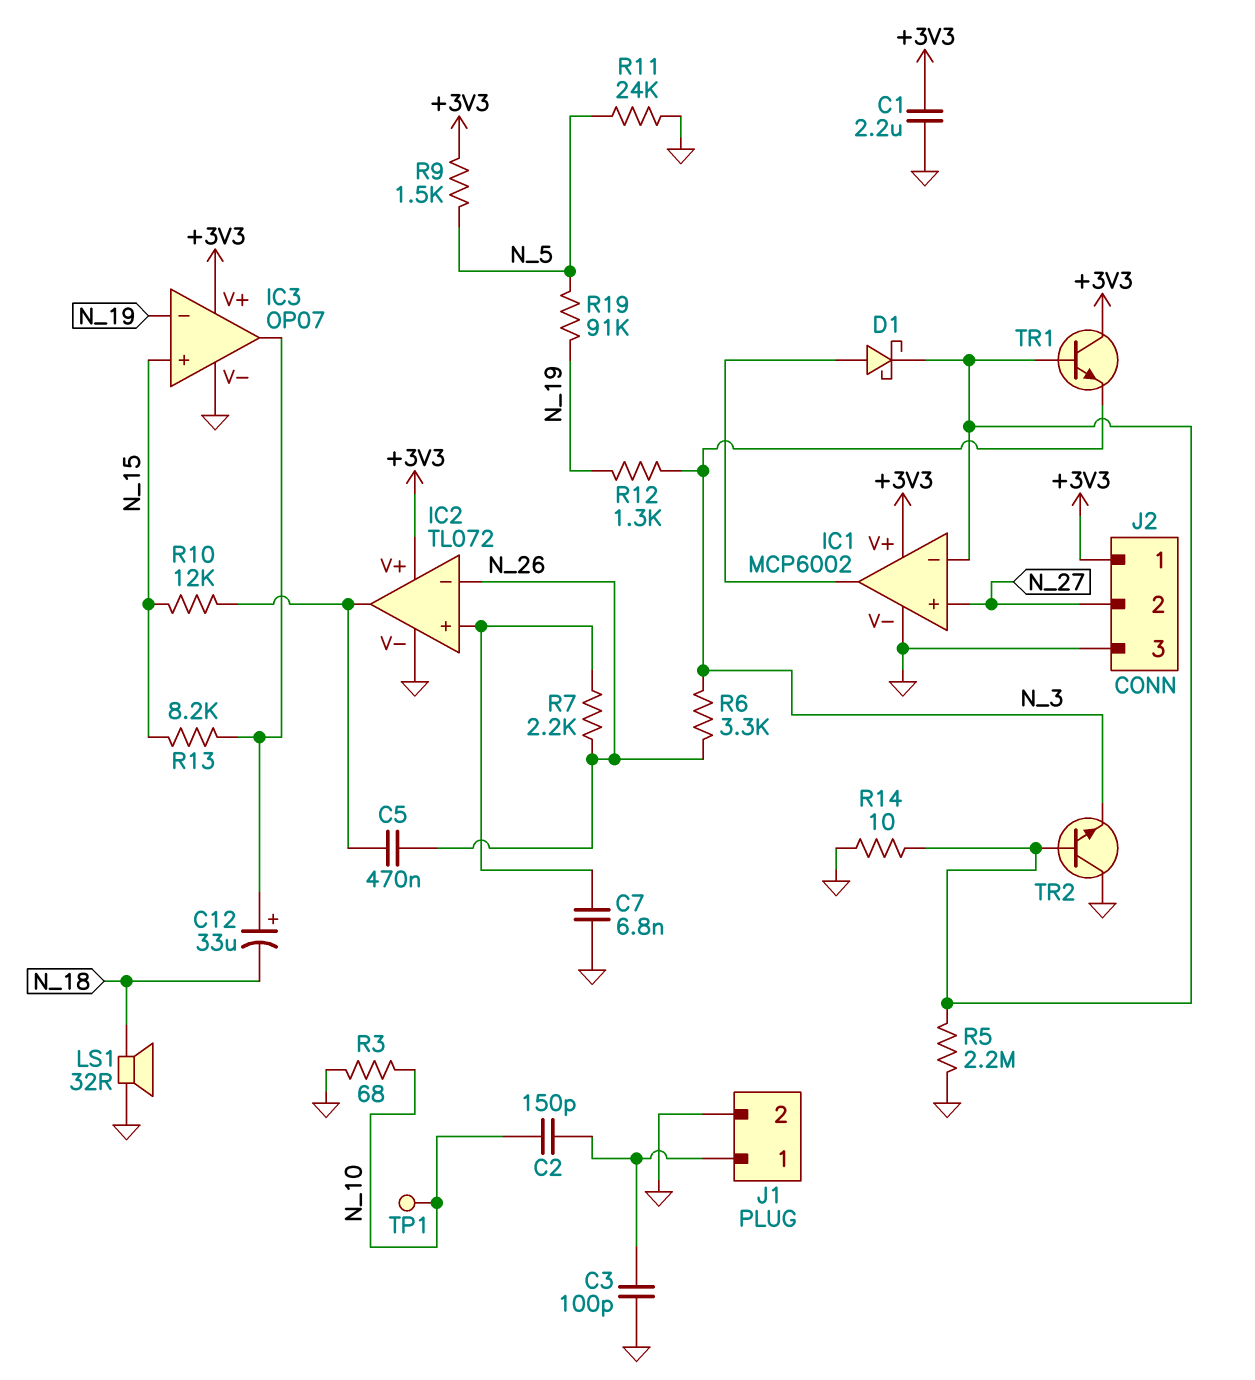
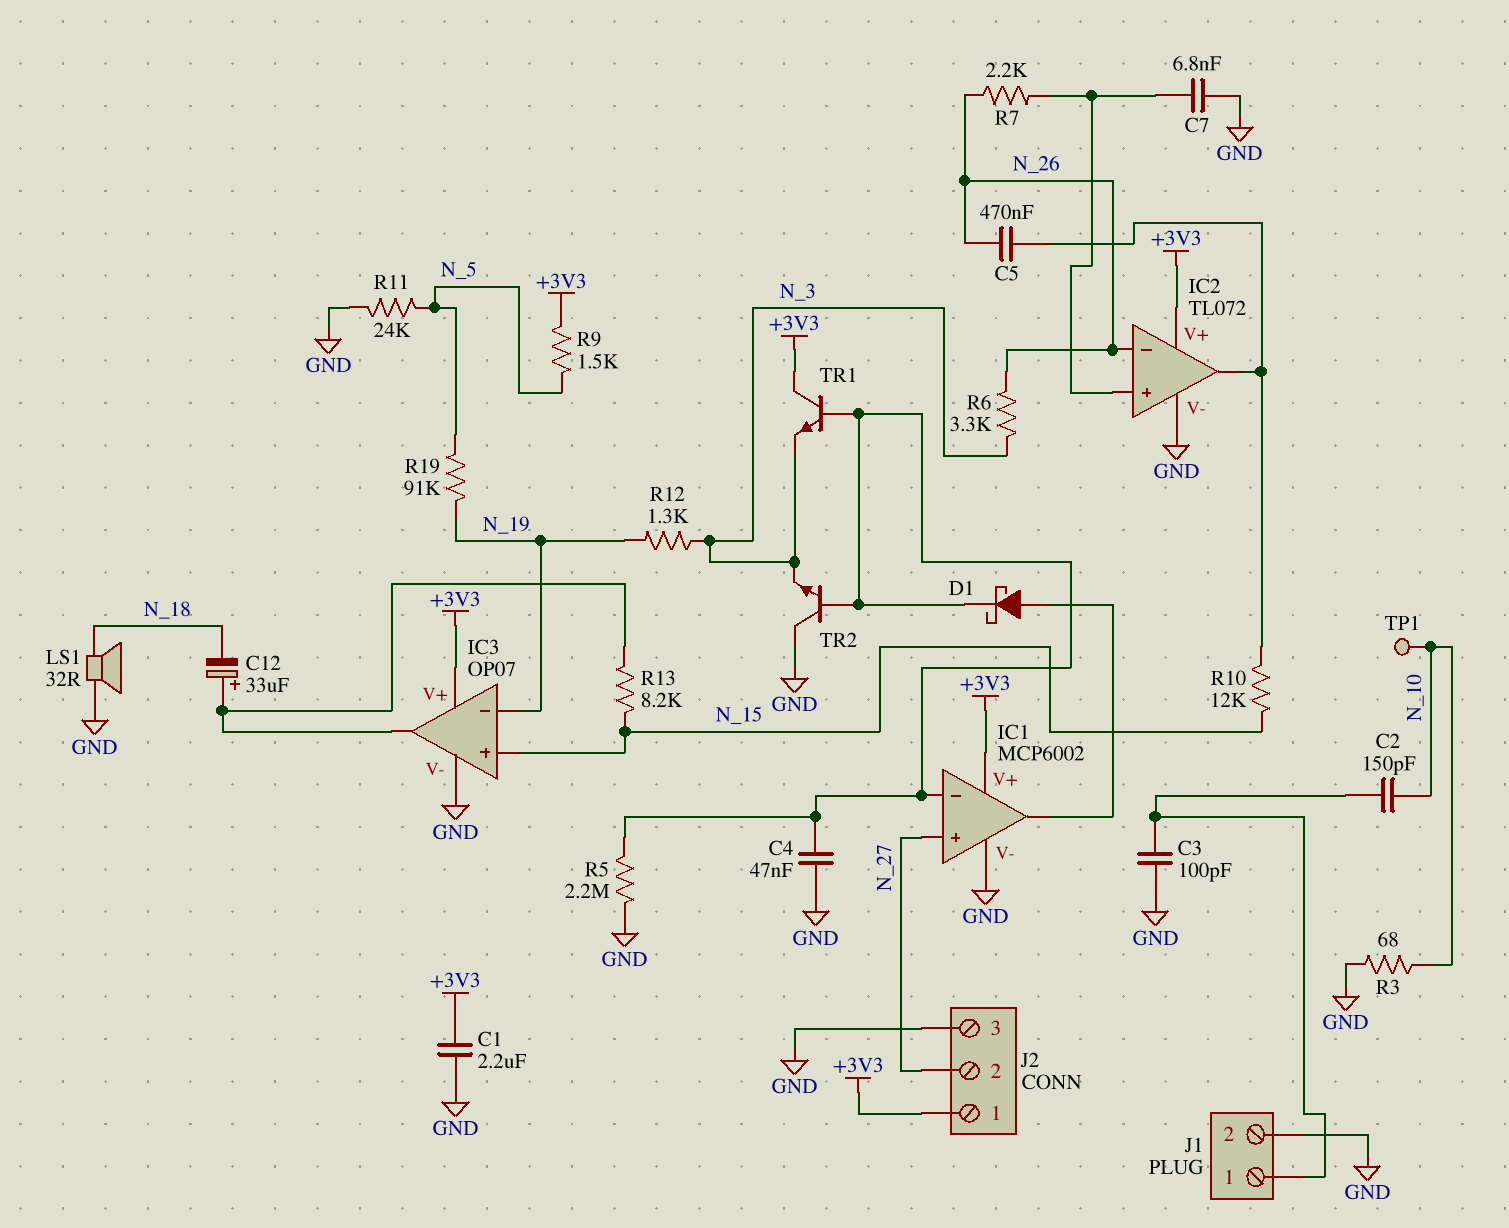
C4: none -> 47nF (GND, IC1/in-)
R14: 10 (GND, IC1/in-) -> none

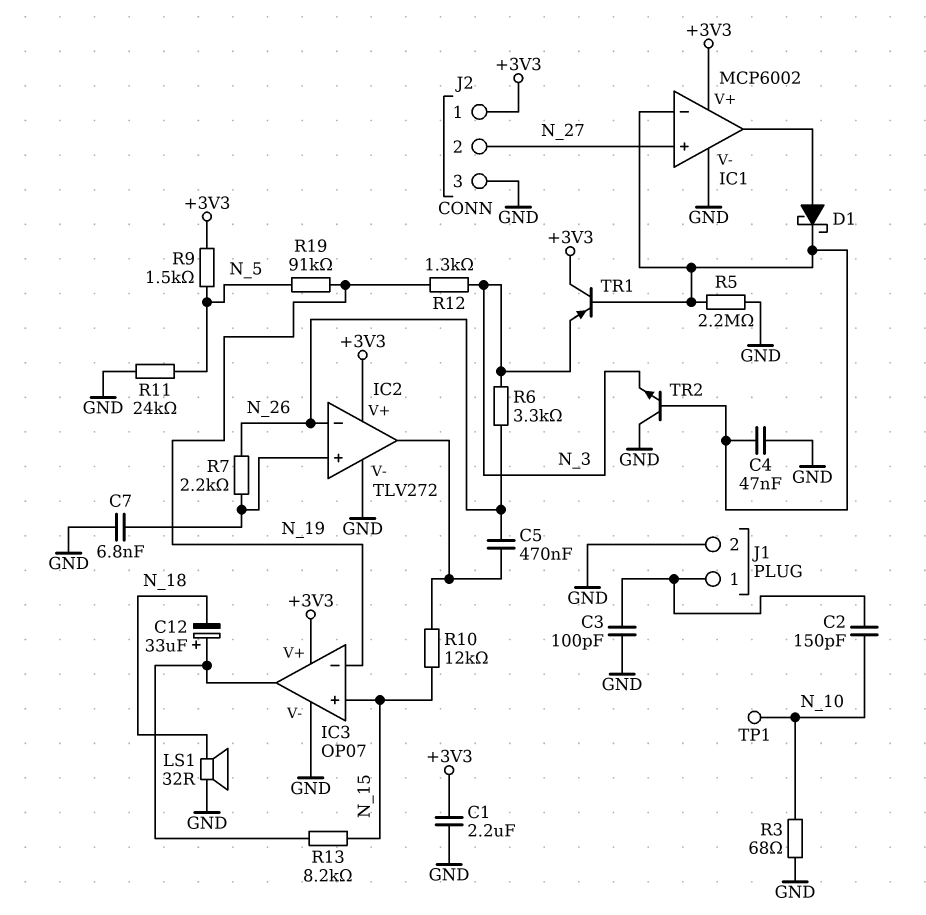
IC2: TL072 -> TLV272
TR1: NPN (B IC1/in-, C +3V3, E N_3) -> PNP (B IC1/in-, C +3V3, E N_3)

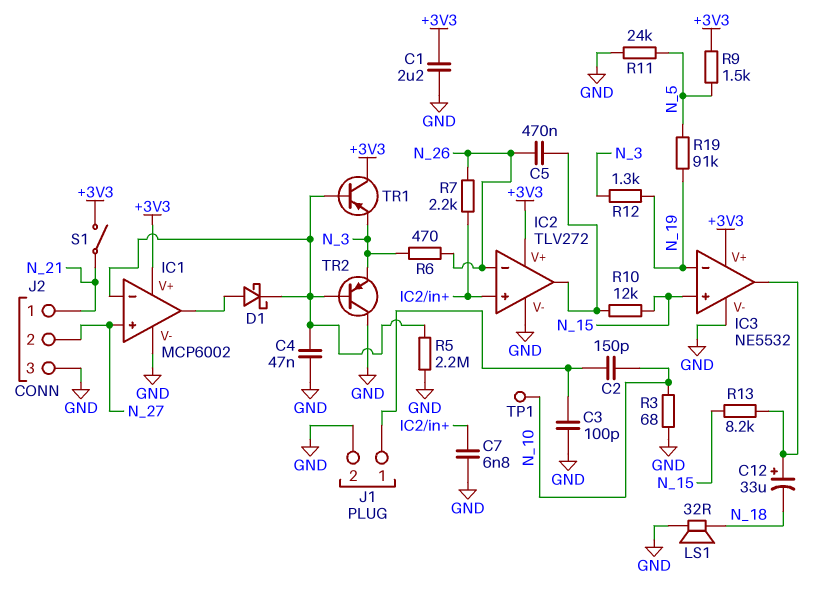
IC3: OP07 -> NE5532
J2 pin 1: +3V3 -> N_21
R6: 3.3k (N_3, N_26) -> 470 (N_3, N_26)
S1: none -> switch (+3V3, N_21)
TR2: NPN (B IC1/in-, C GND, E N_3) -> PNP (B IC1/in-, C GND, E N_3)

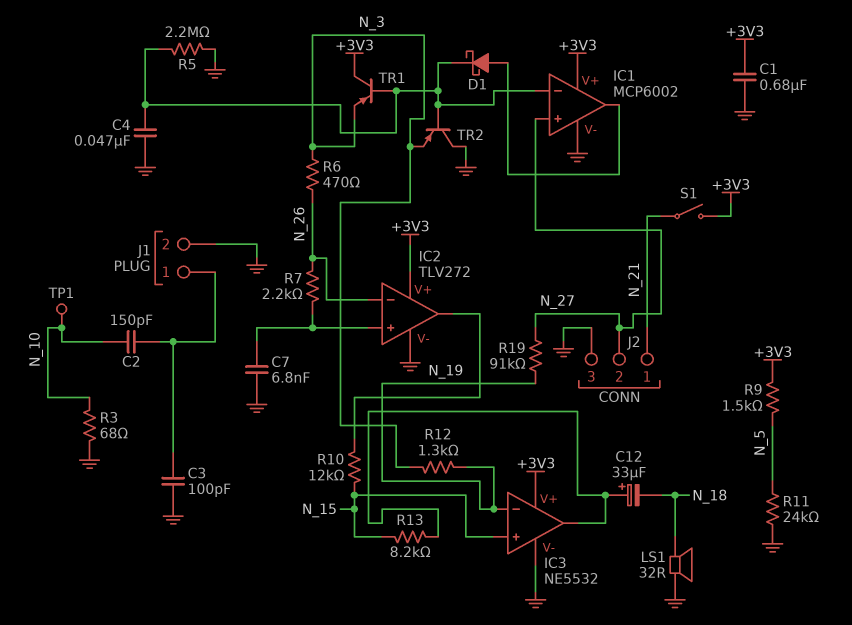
C1: 2.2uF (+3V3, GND) -> 680nF (+3V3, GND)
C5: 470nF (IC2/out, N_26) -> none
R19: 91k (N_5, N_19) -> 91k (N_19, N_27)

